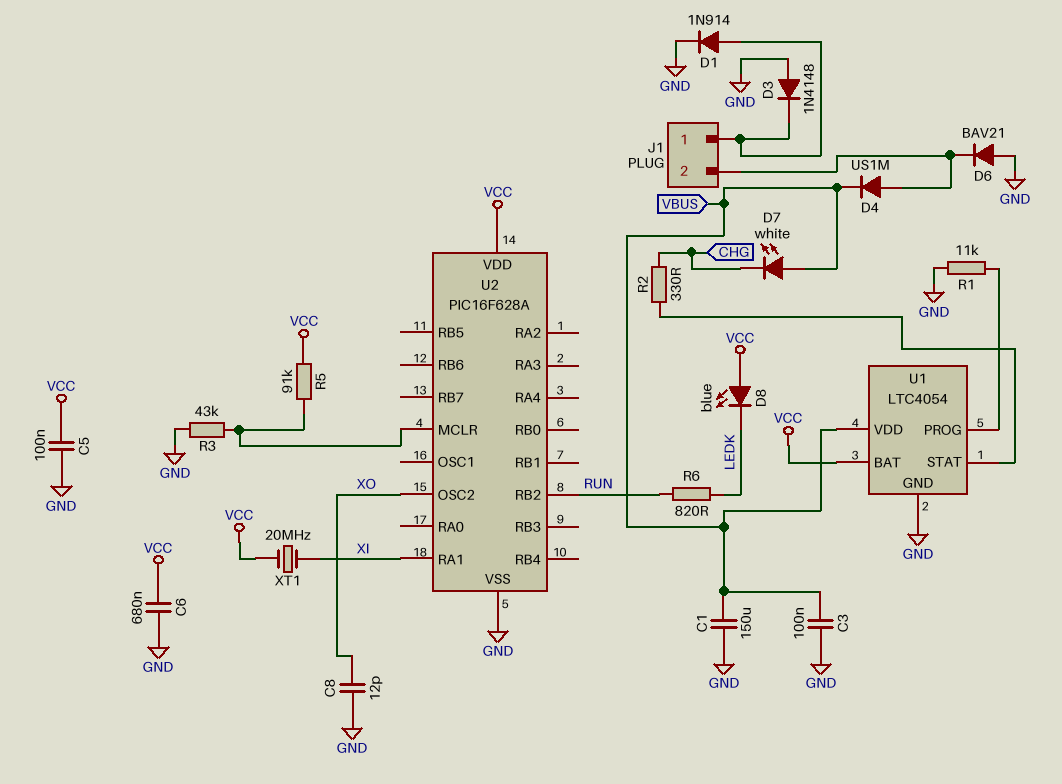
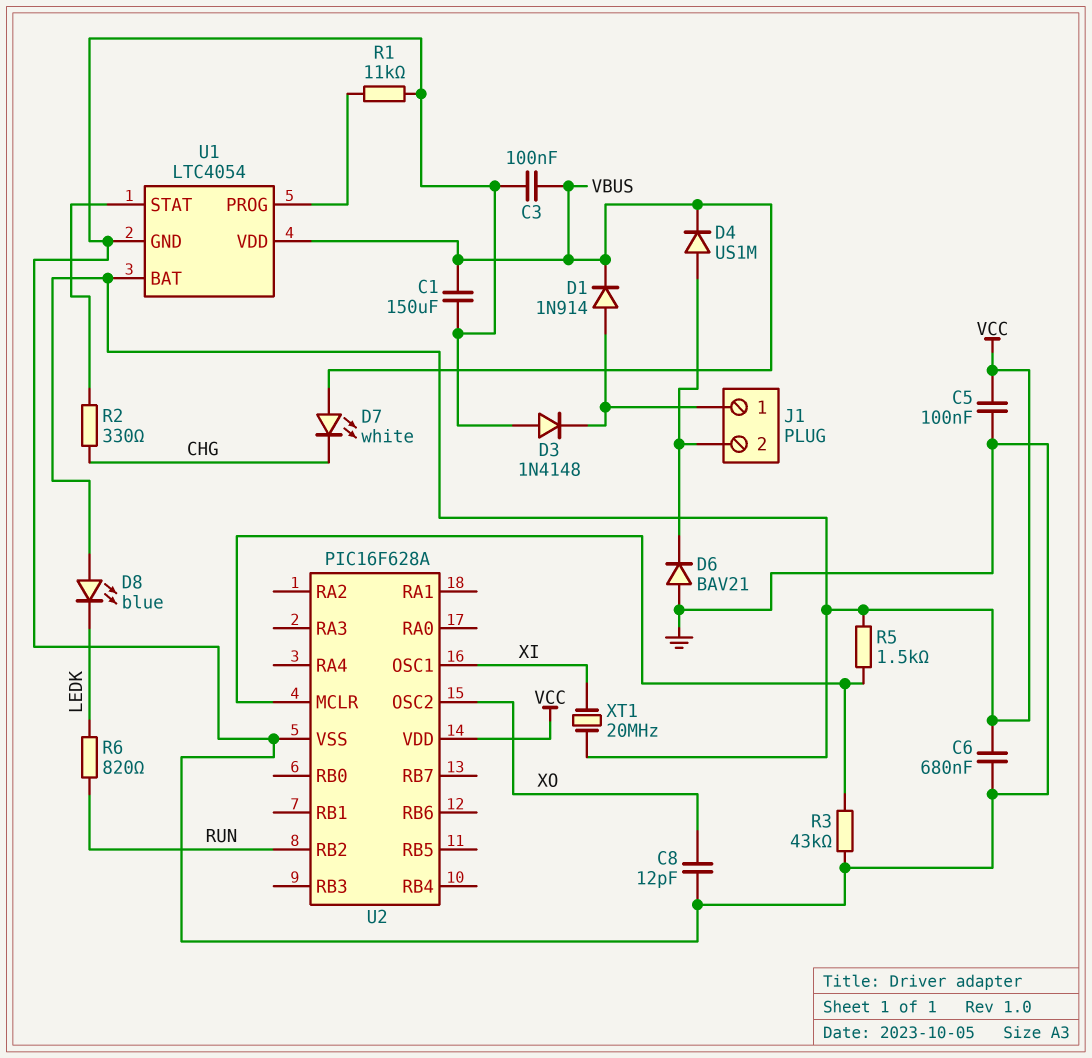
D1: diode 1N914 (A J1/1, K GND) -> diode 1N914 (A J1/1, K VBUS)
R5: 91k (U2/MCLR, VCC) -> 1.5k (U2/MCLR, VCC)
U2 pin OSC1: none -> XI
U2 pin RA1: XI -> none

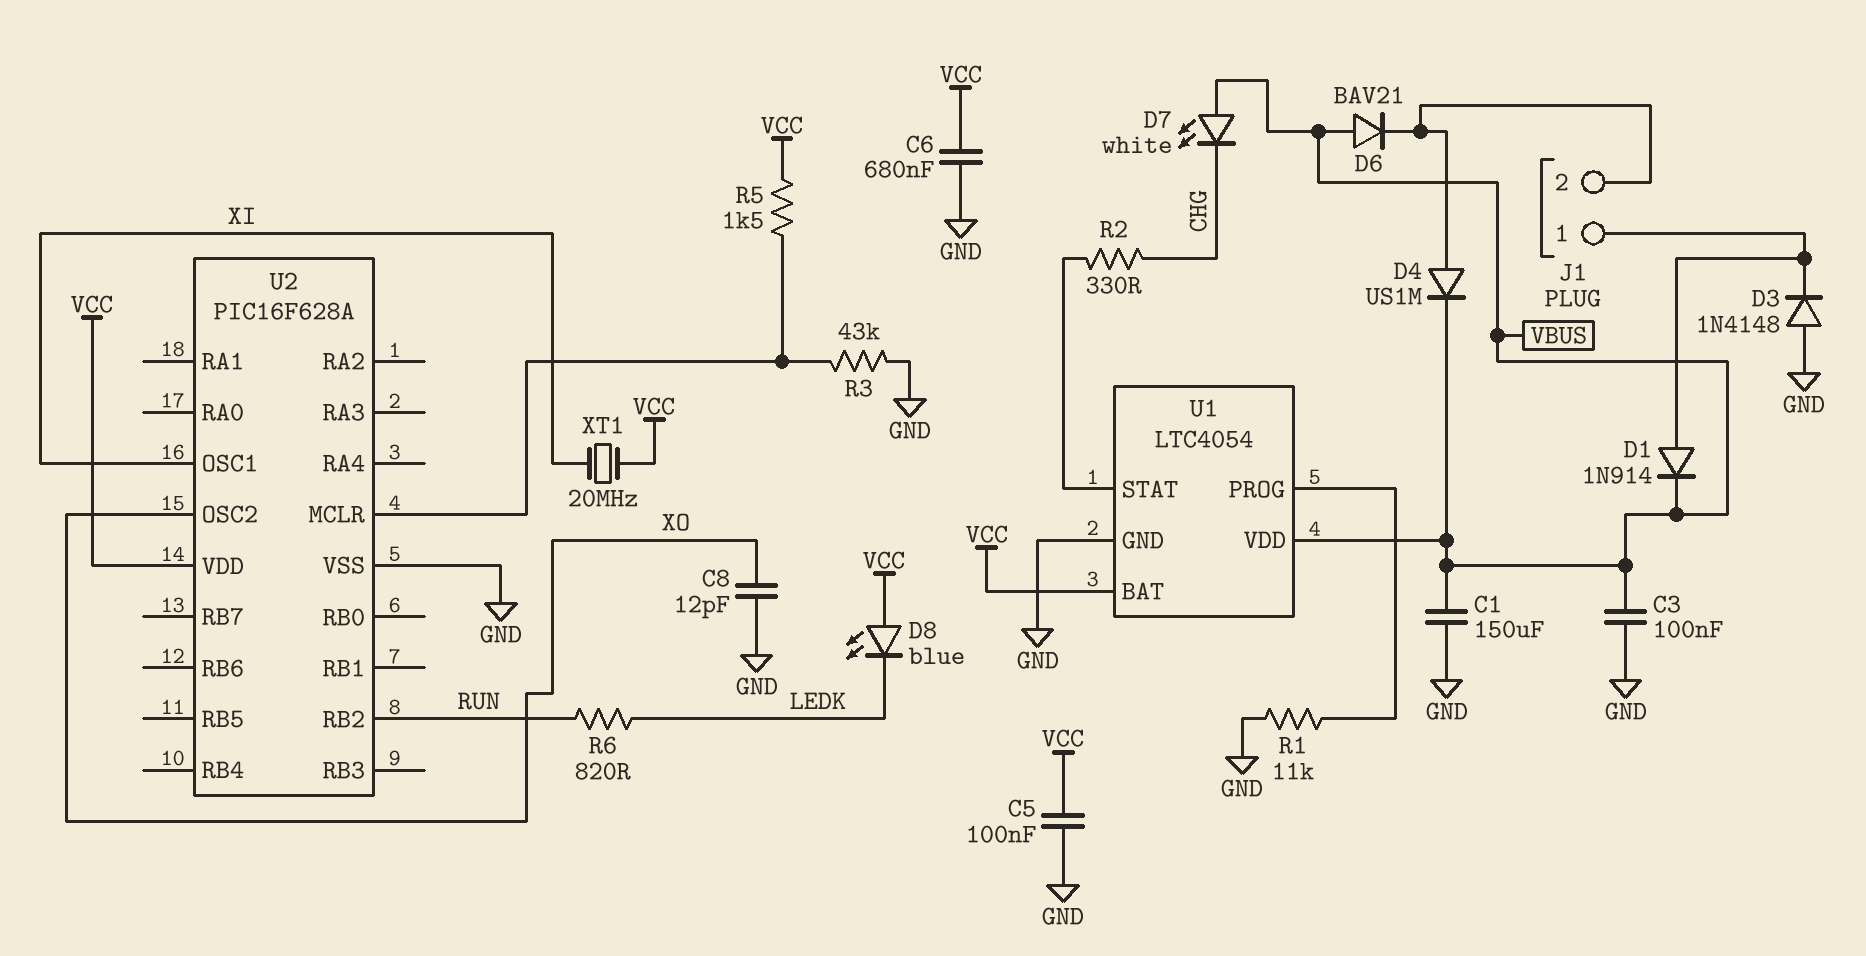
D6: diode BAV21 (A GND, K J1/2) -> diode BAV21 (A VBUS, K J1/2)

